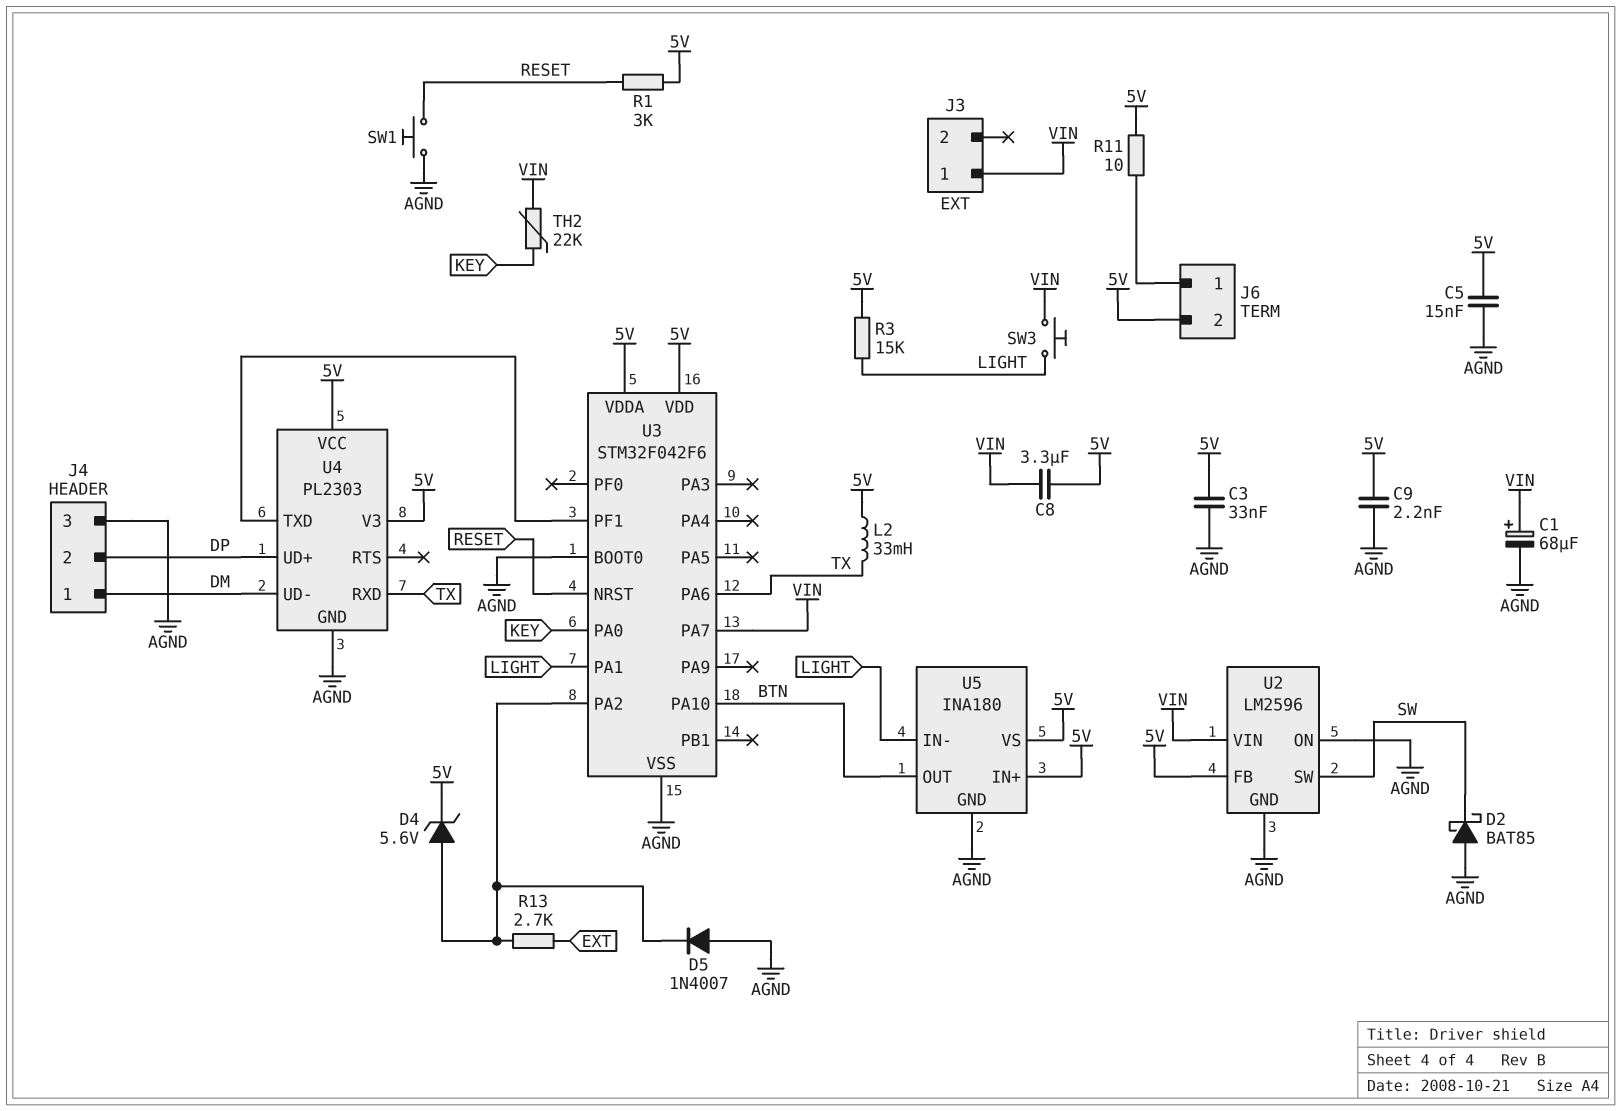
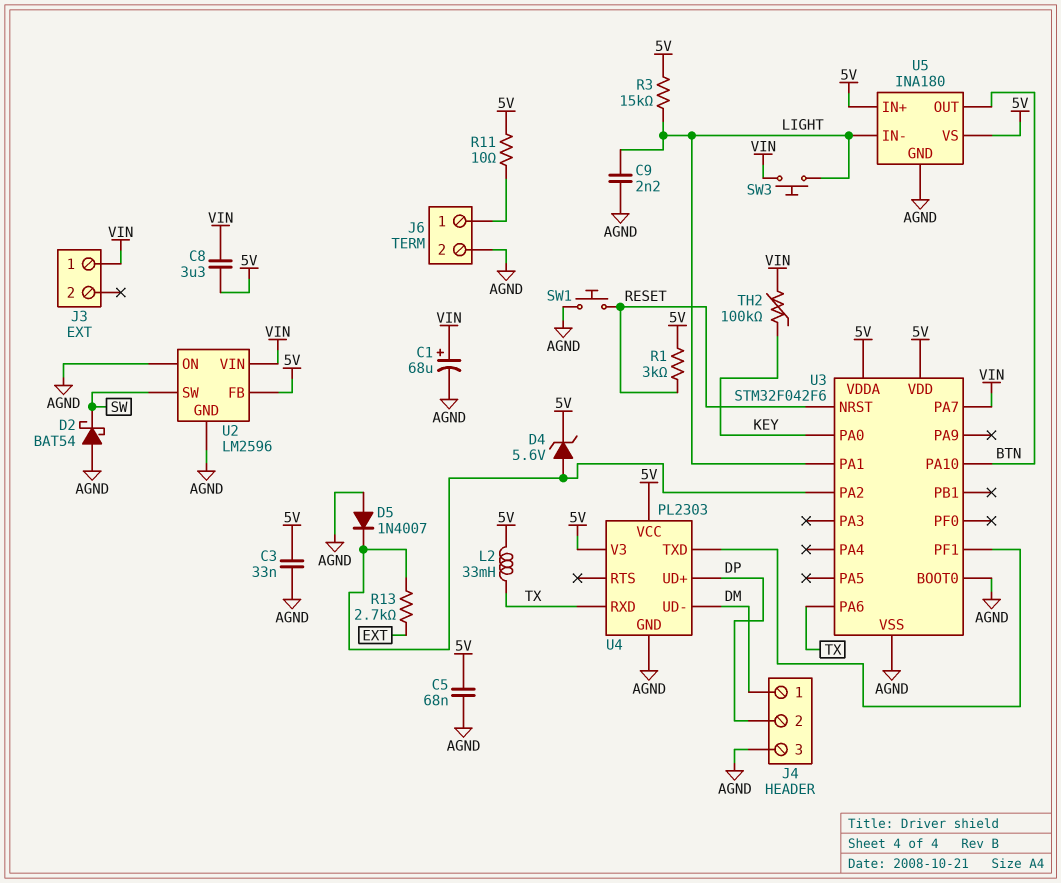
C5: 15nF (5V, AGND) -> 68nF (5V, AGND)
C9: 2.2nF (5V, AGND) -> 2.2nF (AGND, LIGHT)
D2: schottky BAT85 (A AGND, K SW) -> schottky BAT54 (A AGND, K SW)
J6 pin 2: 5V -> AGND
TH2: 22k (KEY, VIN) -> 100k (KEY, VIN)

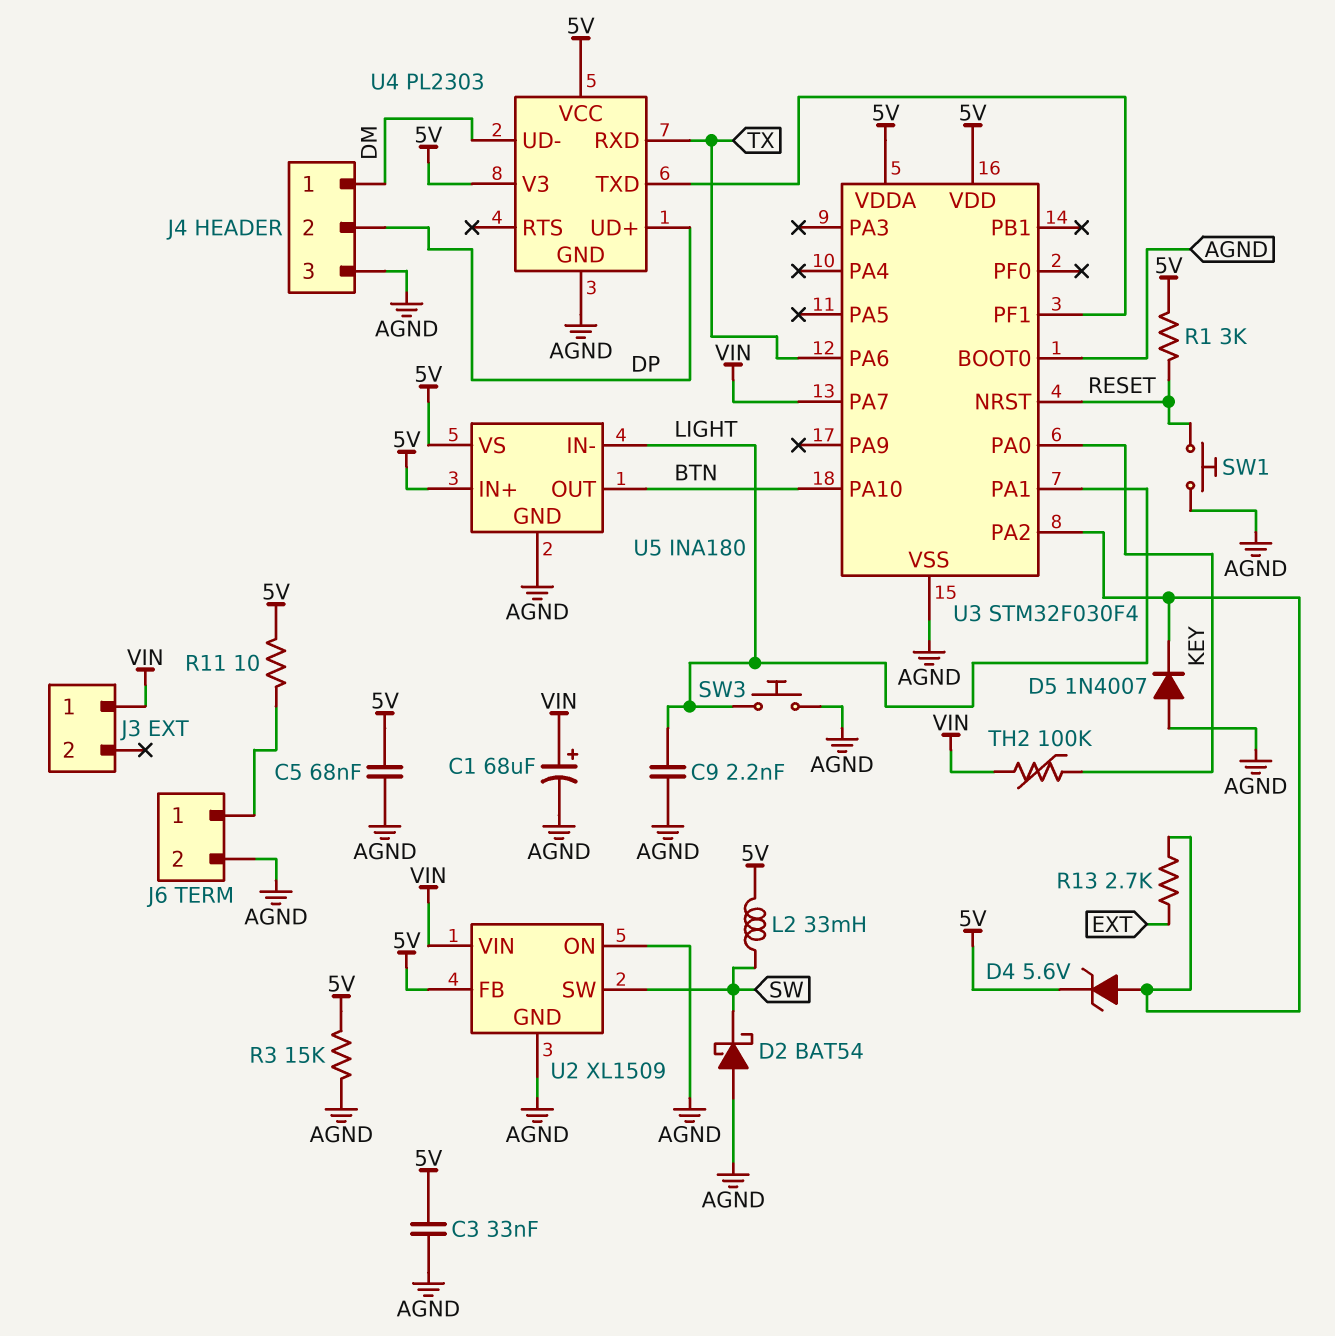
C8: 3.3uF (5V, VIN) -> none
L2: 33mH (5V, TX) -> 33mH (5V, SW)
R3: 15k (5V, LIGHT) -> 15k (5V, AGND)
SW3: button (LIGHT, VIN) -> button (AGND, LIGHT)
U2: LM2596 -> XL1509
U3: STM32F042F6 -> STM32F030F4

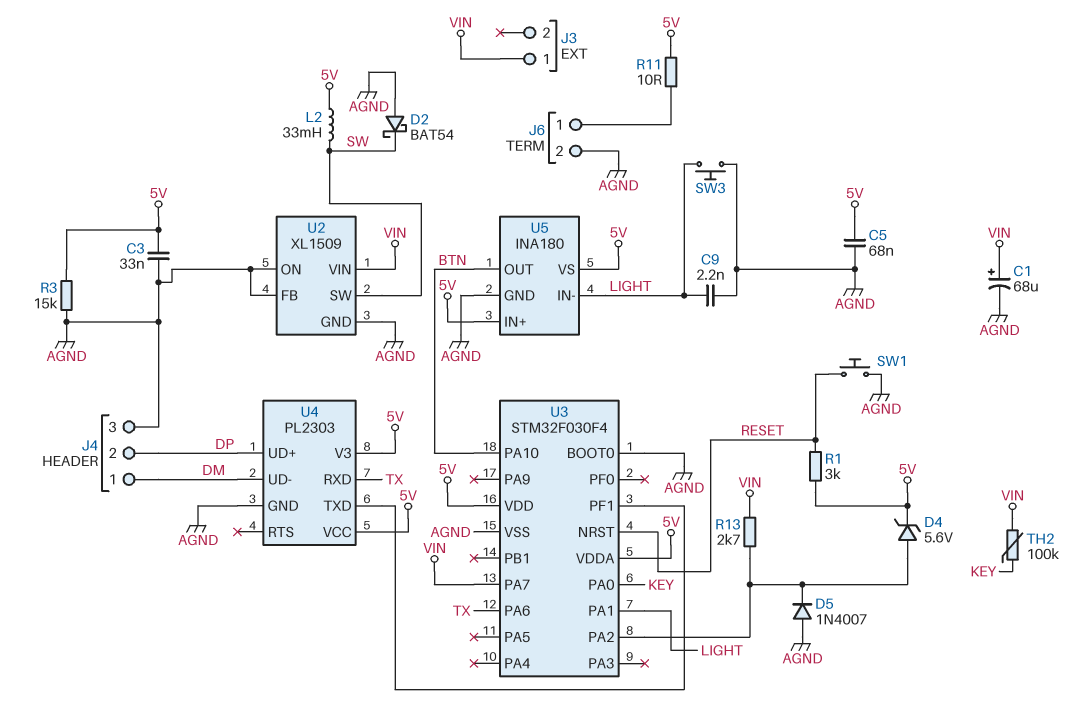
R13: 2.7k (EXT, U3/PA2) -> 2.7k (U3/PA2, VIN)
U2 pin FB: 5V -> AGND

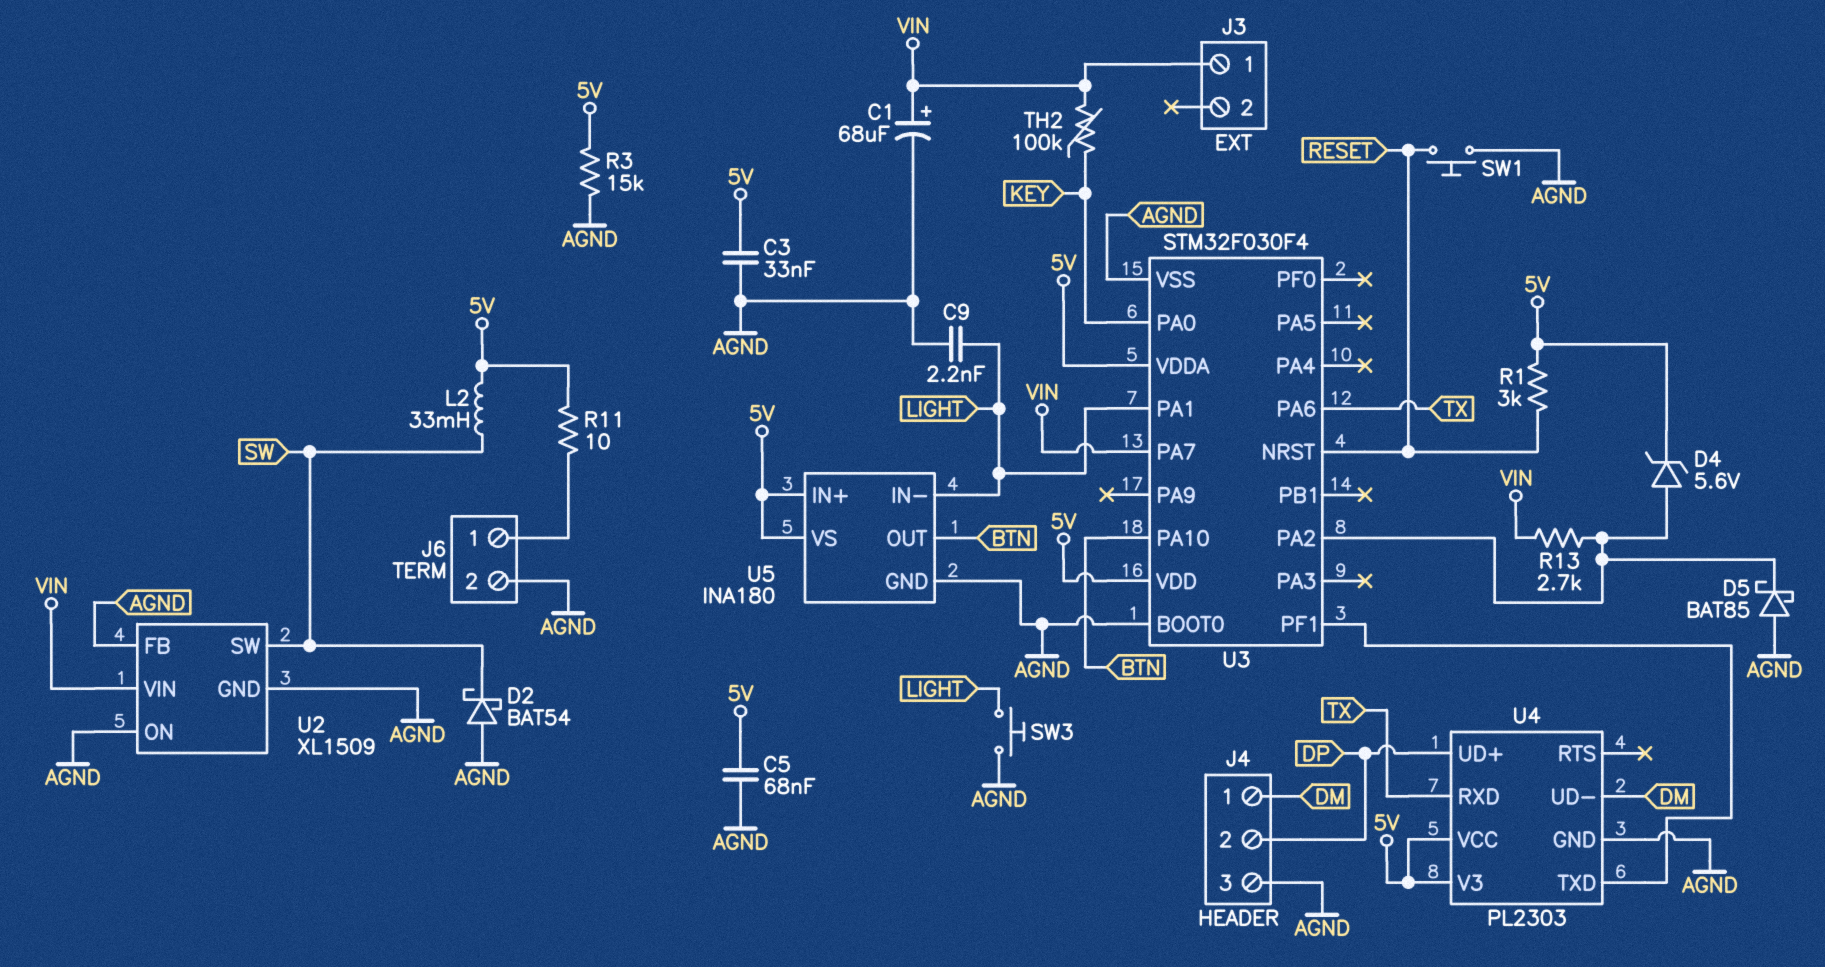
D5: diode 1N4007 (A AGND, K U3/PA2) -> schottky BAT85 (A AGND, K U3/PA2)

